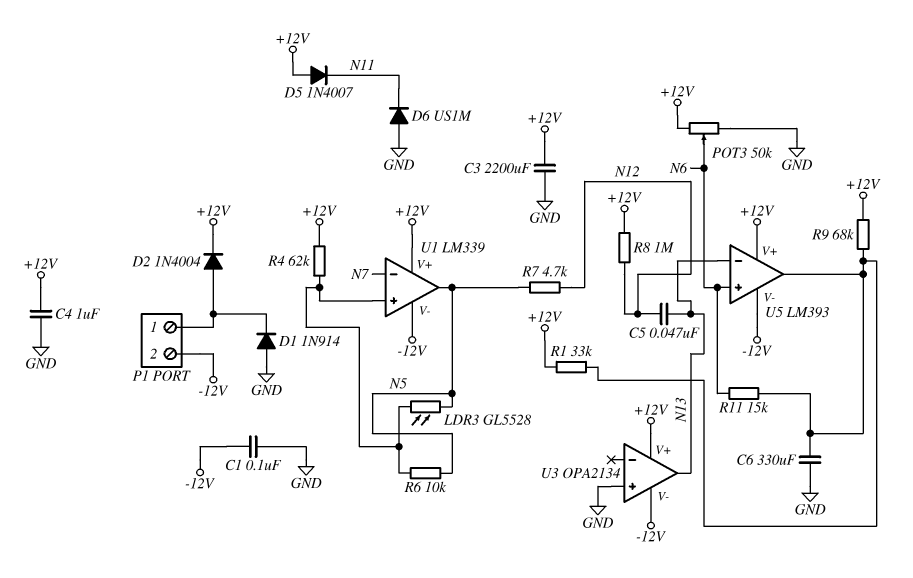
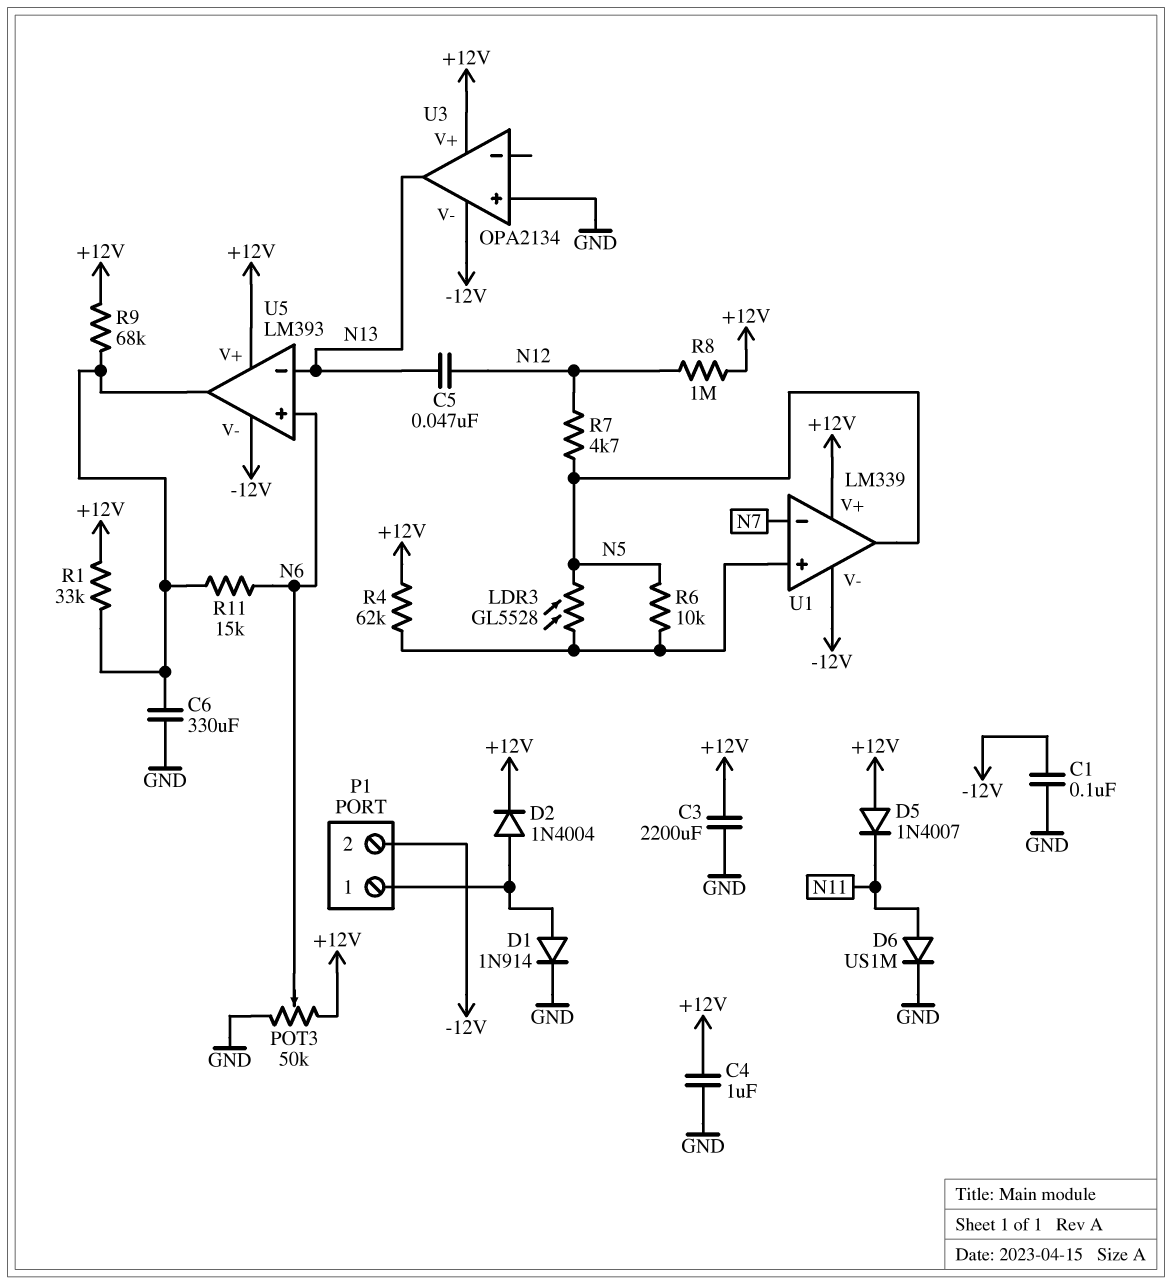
D1: diode 1N914 (A GND, K P1/1) -> diode 1N914 (A P1/1, K GND)
D6: diode US1M (A GND, K N11) -> diode US1M (A N11, K GND)

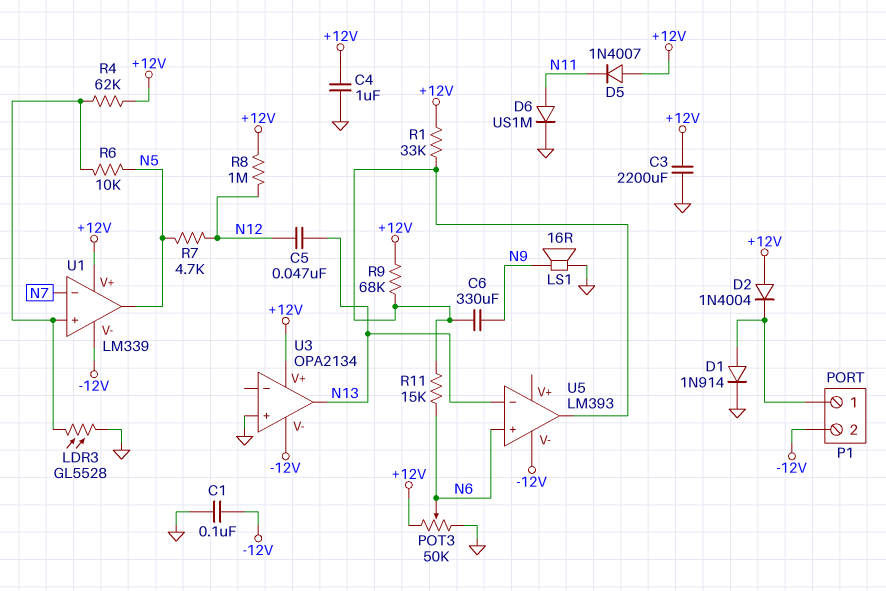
C6: 330uF (GND, U5/out) -> 330uF (N9, U5/out)
D2: diode 1N4004 (A P1/1, K +12V) -> diode 1N4004 (A +12V, K P1/1)
LDR3: GL5528 (N5, U1/in+) -> GL5528 (GND, U1/in+)
LS1: none -> speaker 16R (GND, N9)
U5 pin V+: +12V -> none

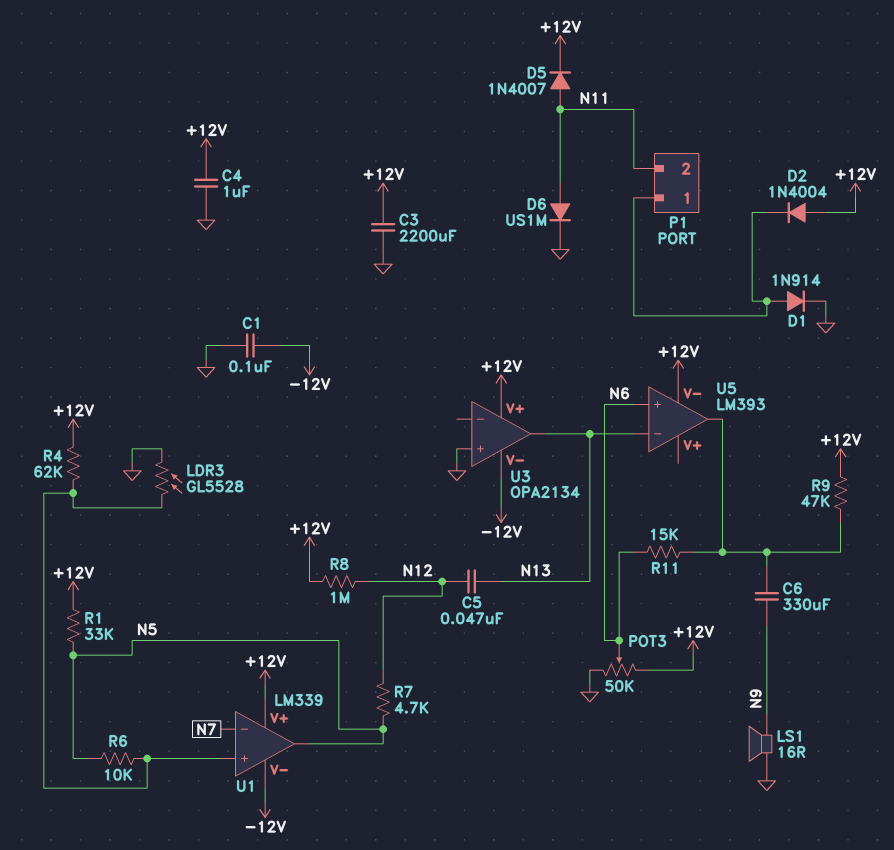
D5: diode 1N4007 (A +12V, K N11) -> diode 1N4007 (A N11, K +12V)
P1 pin 2: -12V -> N11
R1: 33k (+12V, U5/out) -> 33k (+12V, N5)
R9: 68k (+12V, U5/out) -> 47k (+12V, U5/out)
U5 pin V-: -12V -> +12V

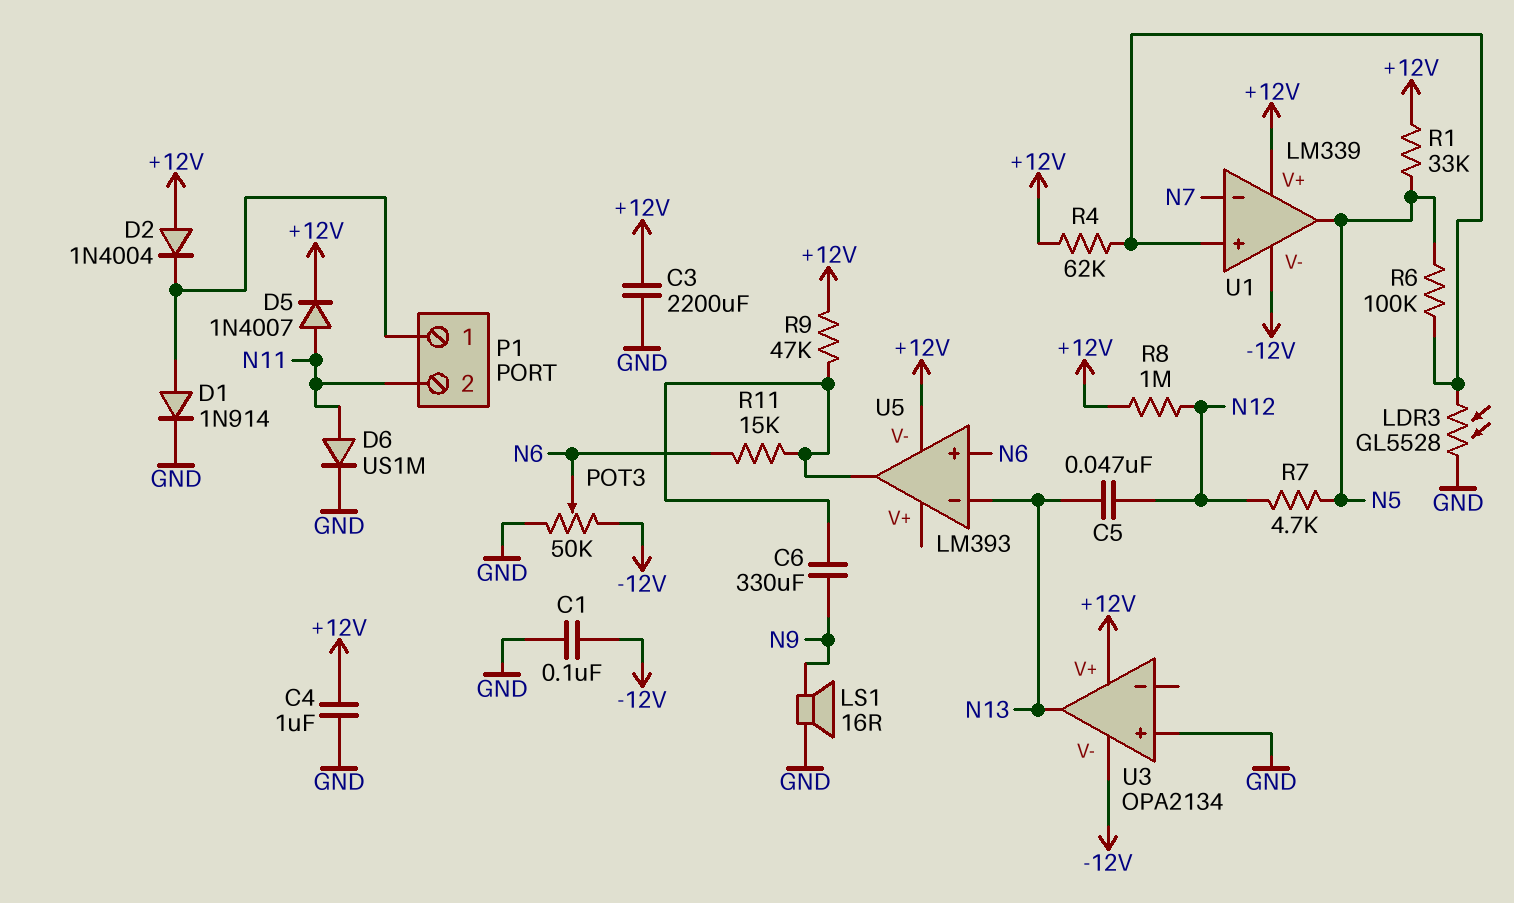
POT3: 50k (+12V, GND, wiper N6) -> 50k (-12V, GND, wiper N6)
R6: 10k (N5, U1/in+) -> 100k (N5, U1/in+)

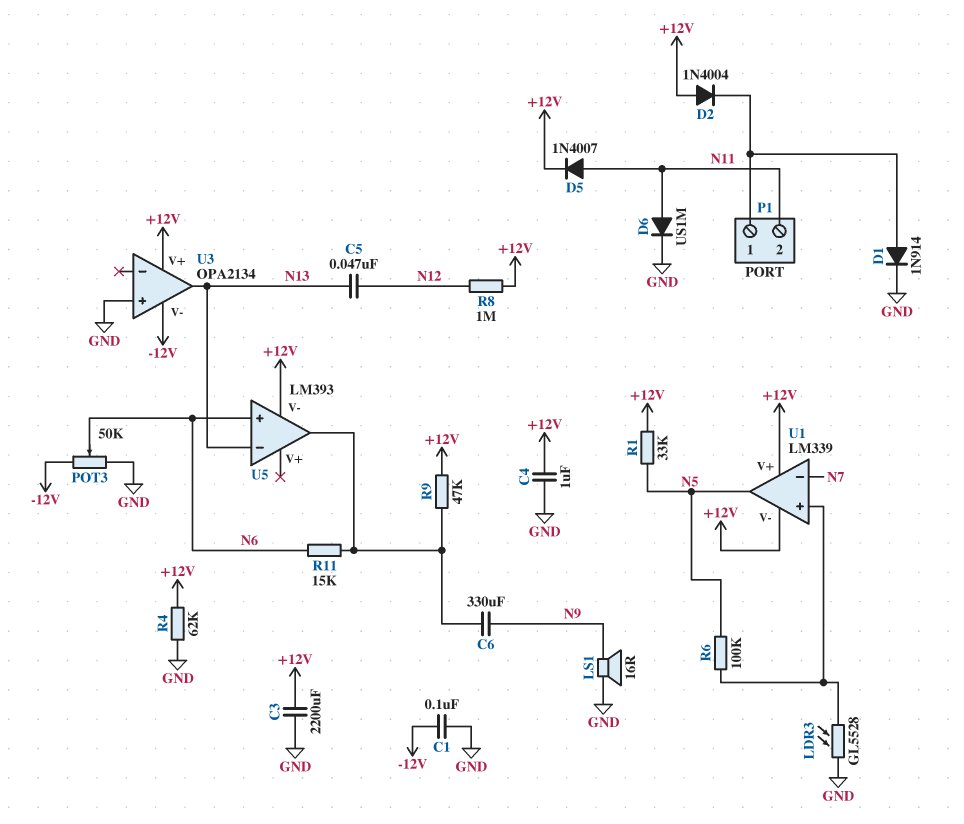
R4: 62k (+12V, U1/in+) -> 62k (+12V, GND)
R7: 4.7k (N5, N12) -> none
U1 pin V-: -12V -> +12V

